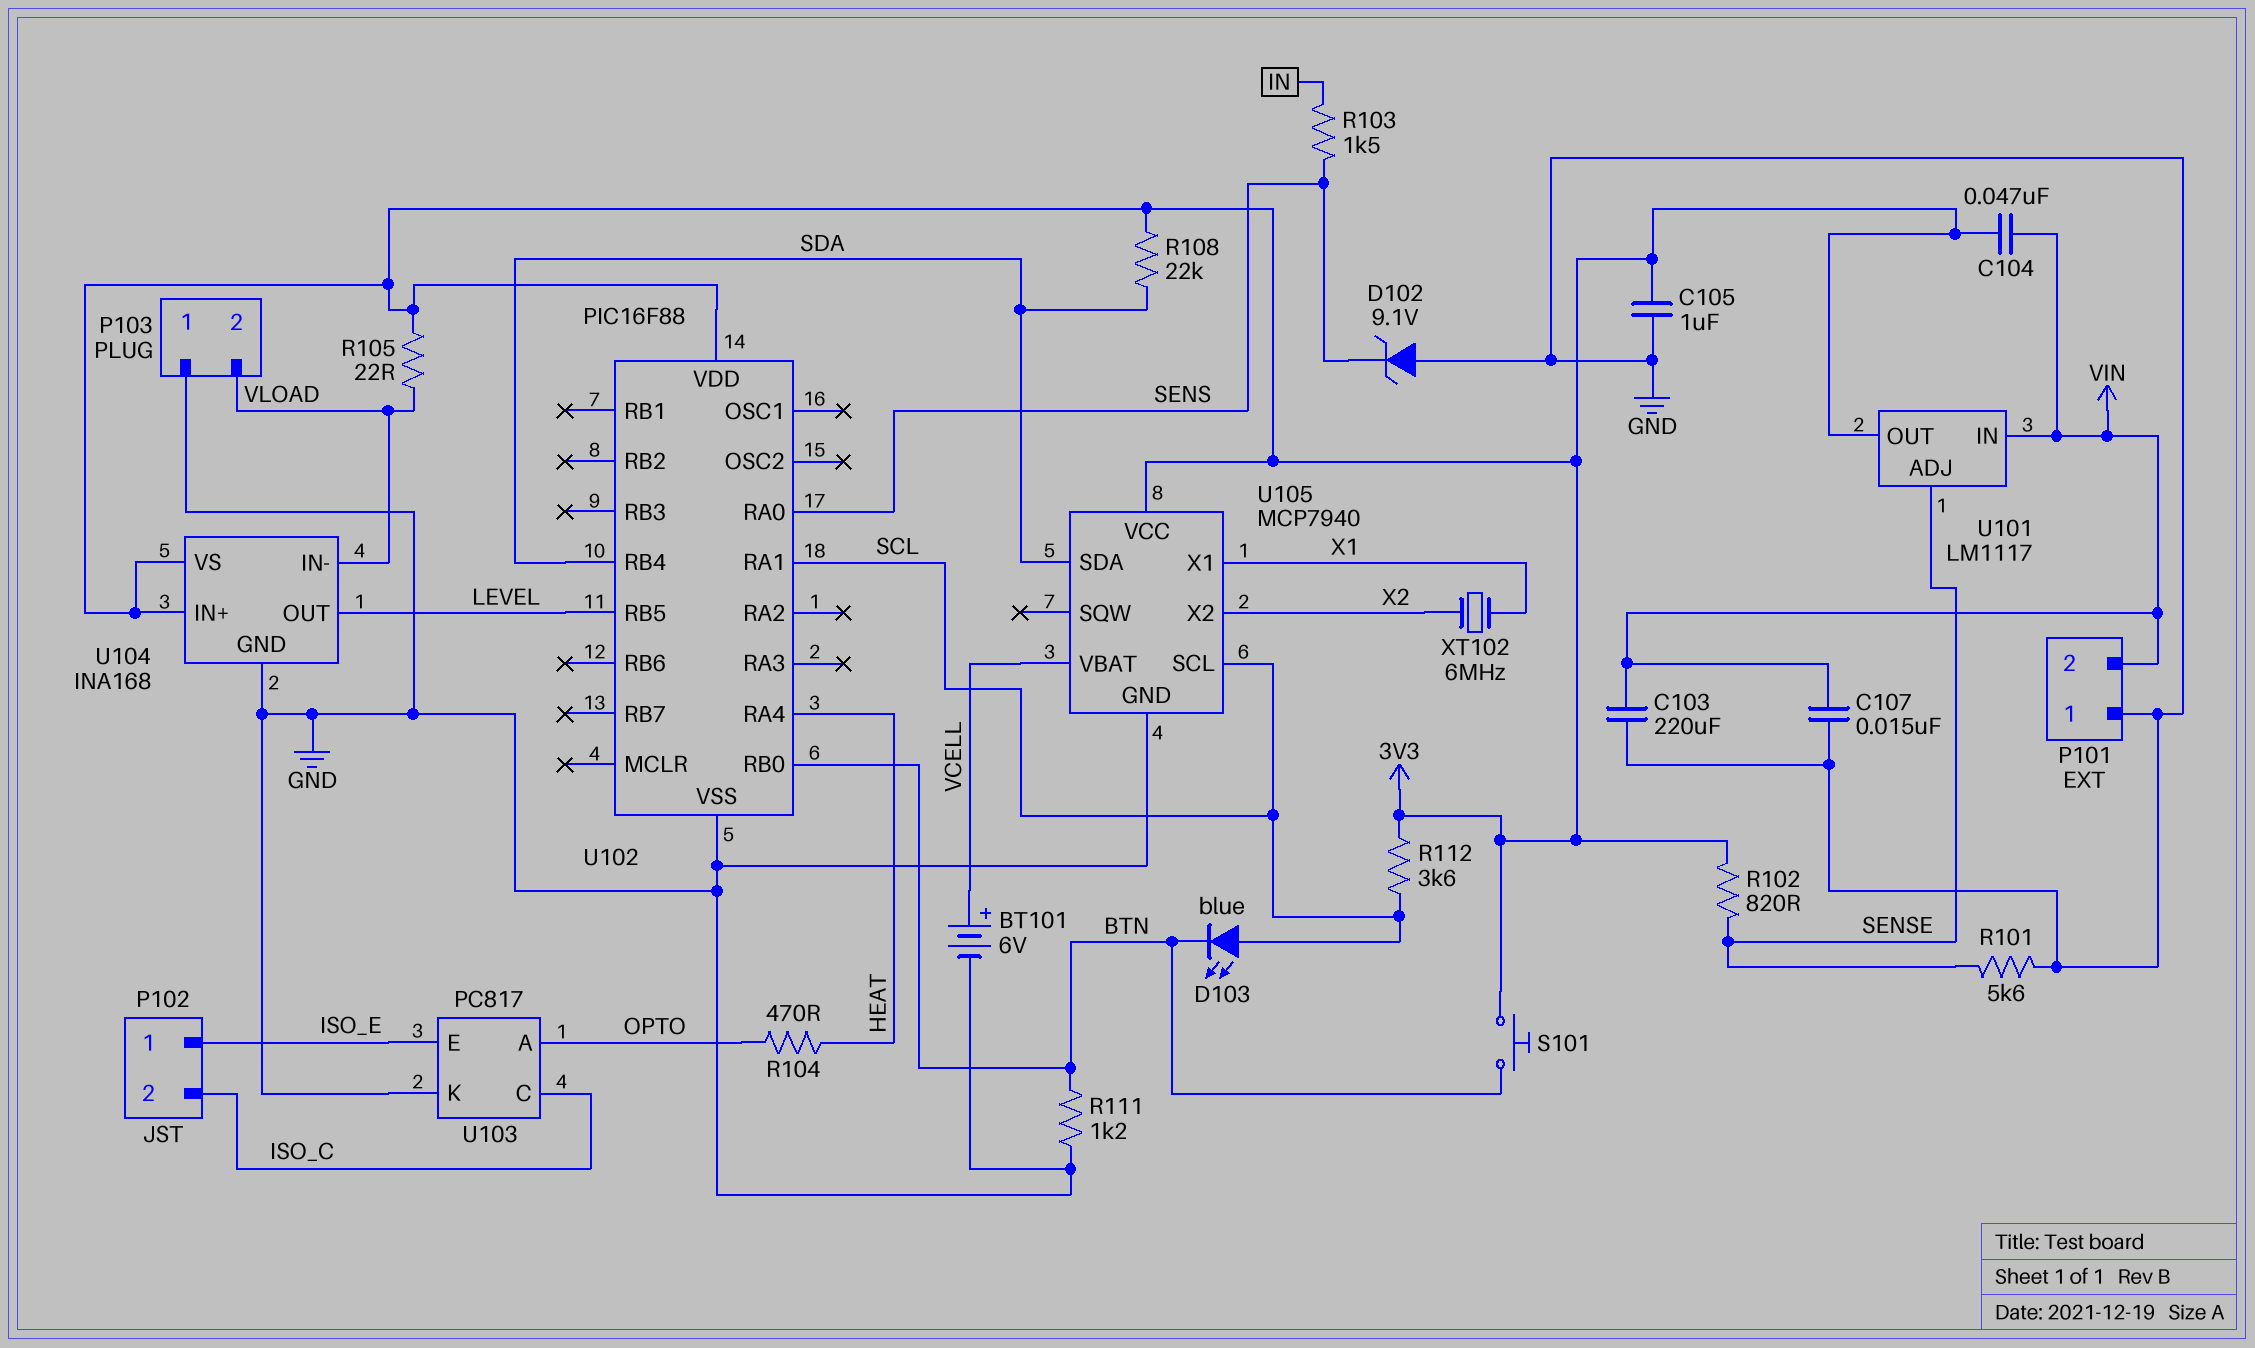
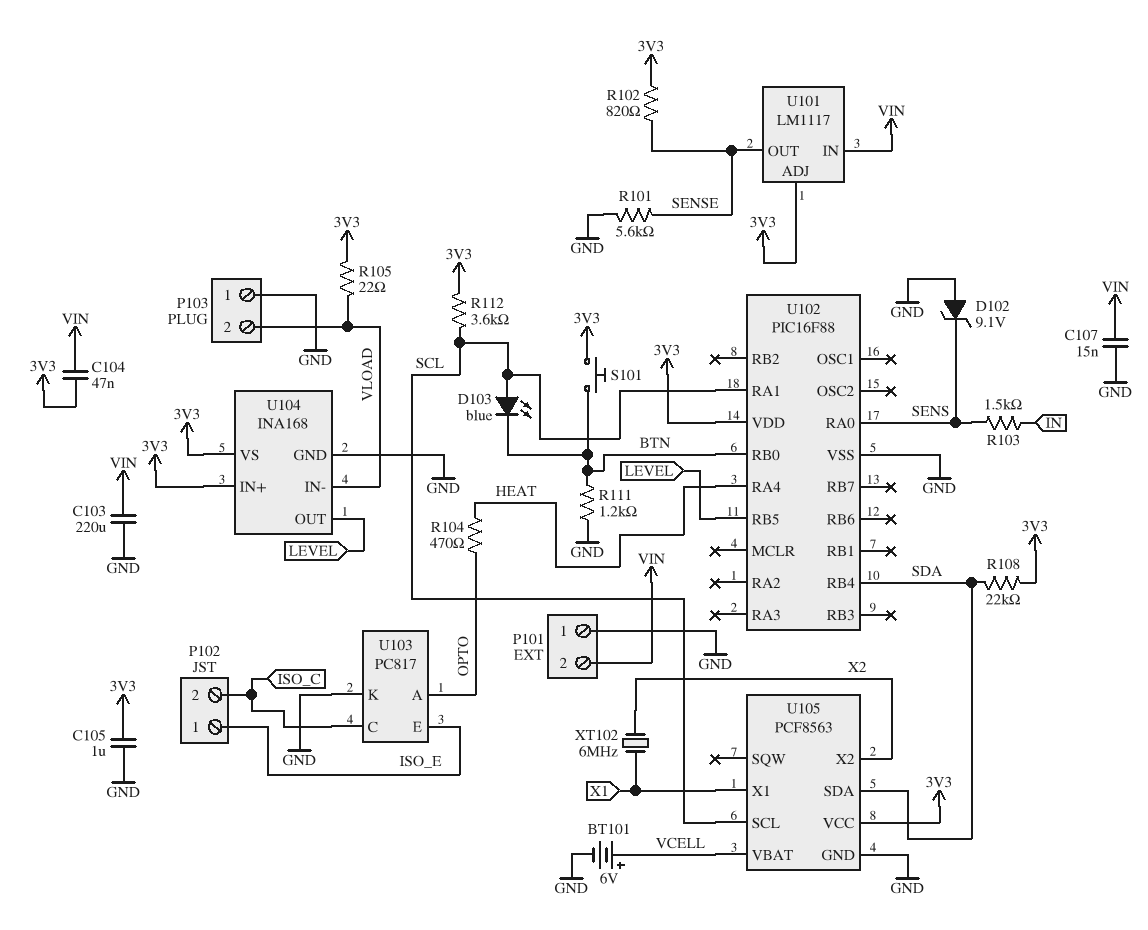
U101 pin ADJ: SENSE -> 3V3
U101 pin OUT: 3V3 -> SENSE
U105: MCP7940 -> PCF8563

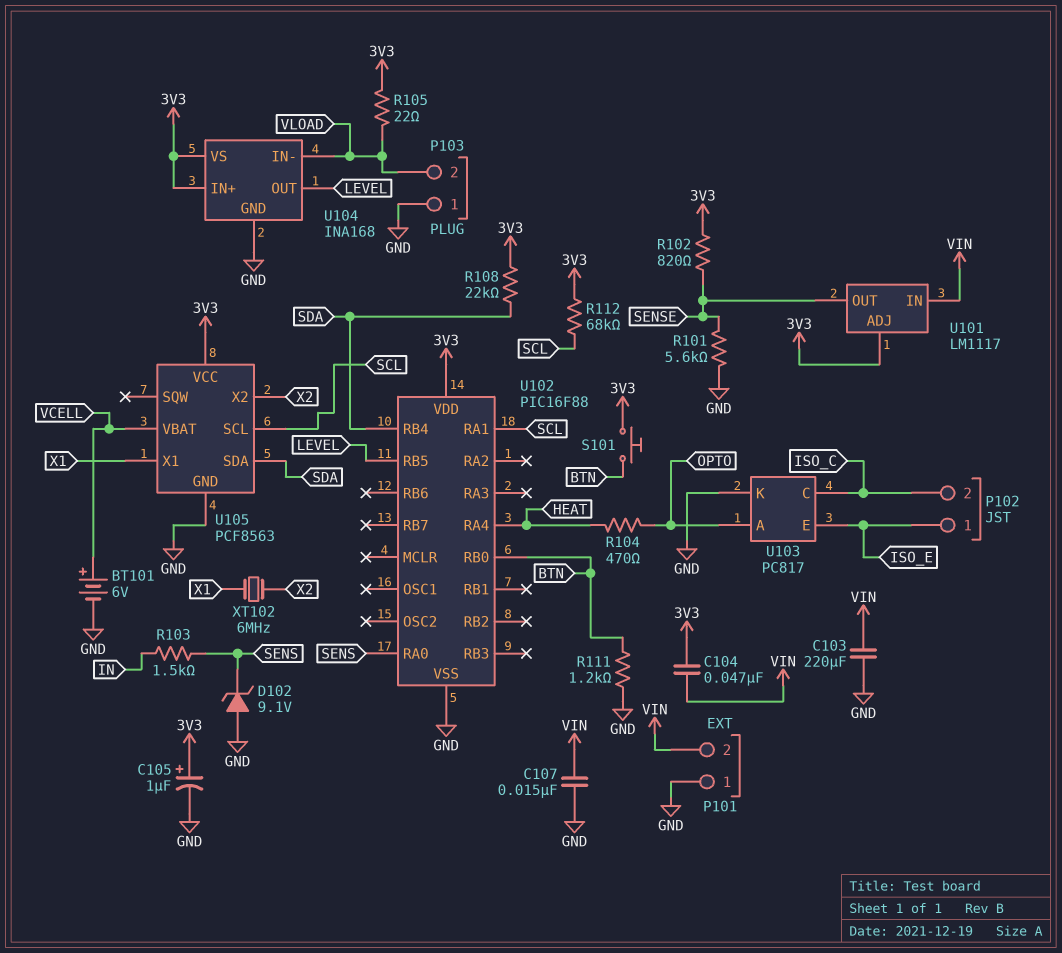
C105: 1uF (3V3, GND) -> 1uF (plus 3V3, minus GND)
D103: LED blue (A SCL, K BTN) -> none
R112: 3.6k (3V3, SCL) -> 68k (3V3, SCL)

